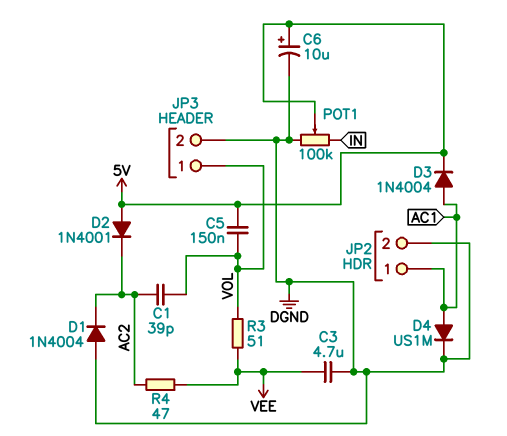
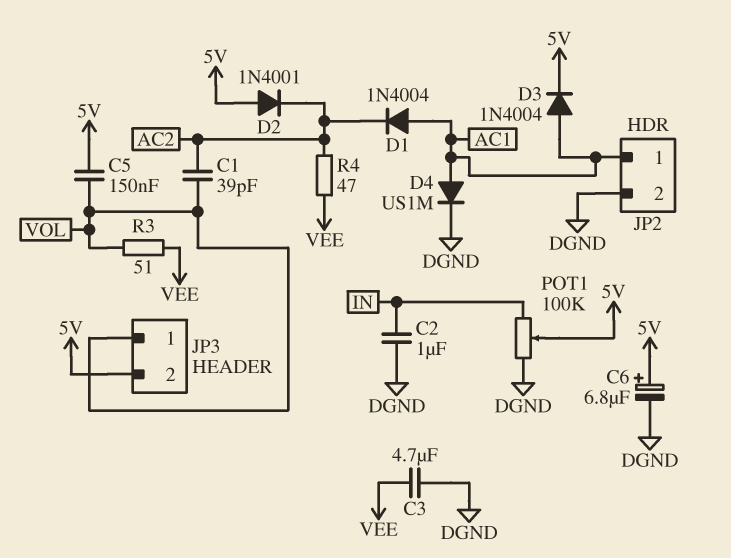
C2: none -> 1uF (DGND, IN)
C6: 10uF (plus 5V, minus DGND) -> 6.8uF (plus 5V, minus DGND)
D1: diode 1N4004 (A DGND, K AC2) -> diode 1N4004 (A AC1, K AC2)
JP3 pin 2: DGND -> 5V

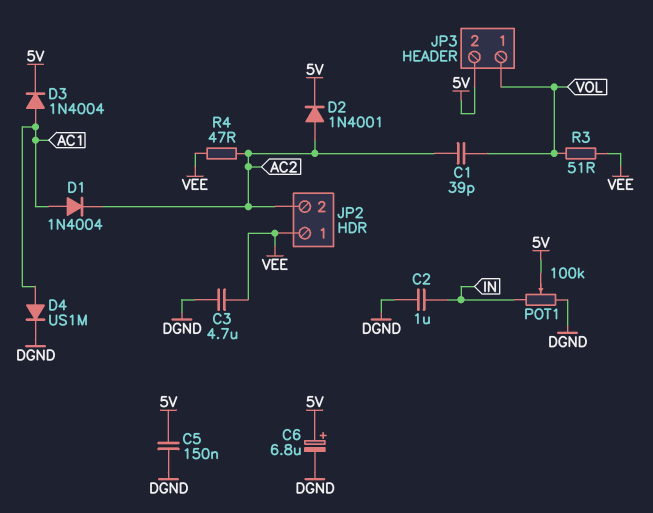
C5: 150nF (5V, VOL) -> 150nF (5V, DGND)
D2: diode 1N4001 (A 5V, K AC2) -> diode 1N4001 (A AC2, K 5V)
JP2 pin 1: AC1 -> VEE
JP2 pin 2: DGND -> AC2

